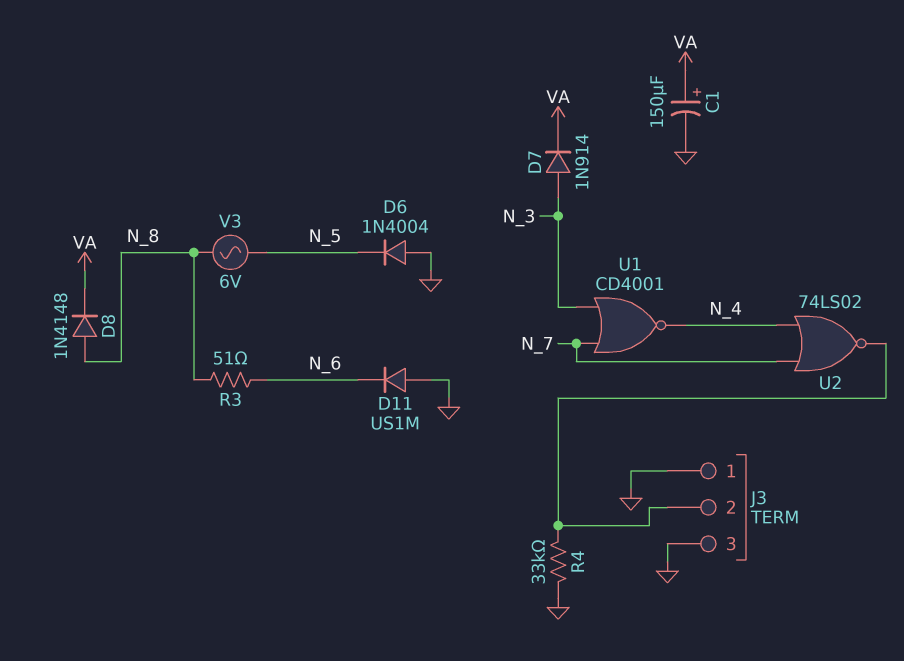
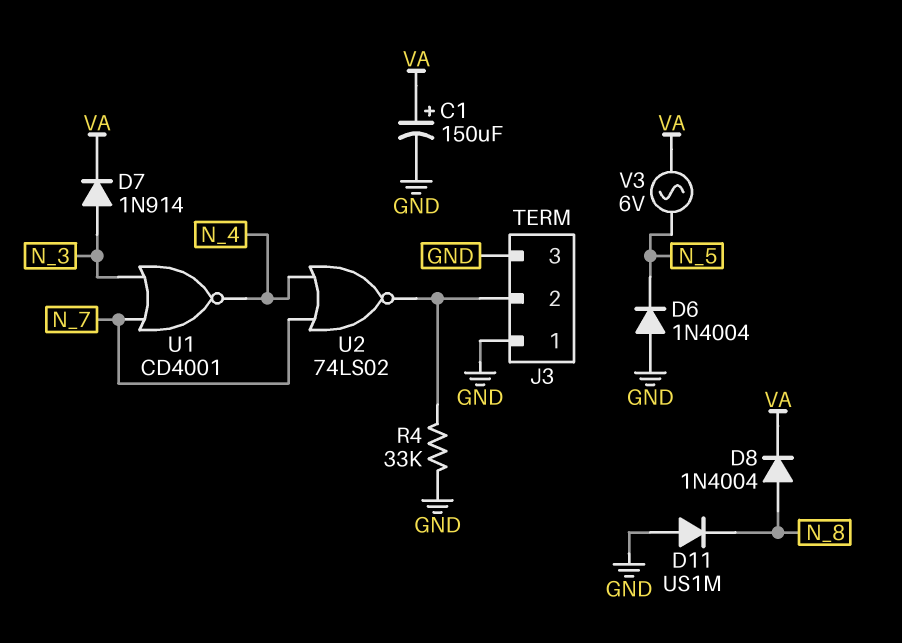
D8: diode 1N4148 (A N_8, K VA) -> diode 1N4004 (A N_8, K VA)
D11: diode US1M (A GND, K N_6) -> diode US1M (A GND, K N_8)
R3: 51 (N_6, N_8) -> none
V3: AC 6V (N_5, N_8) -> AC 6V (N_5, VA)

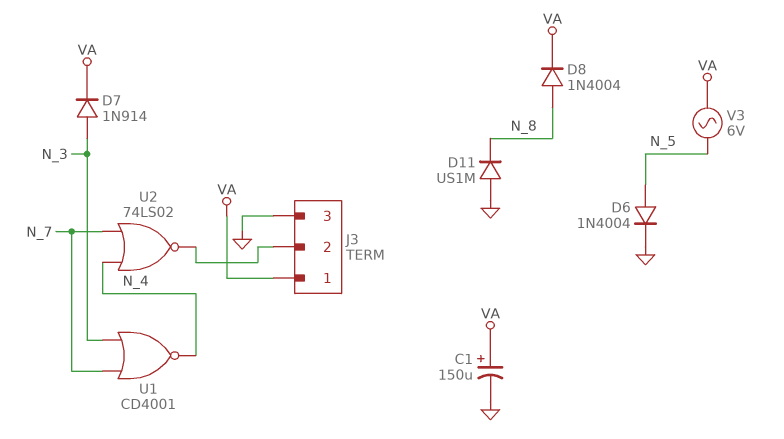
D6: diode 1N4004 (A GND, K N_5) -> diode 1N4004 (A N_5, K GND)
J3 pin 1: GND -> VA
R4: 33k (GND, J3/2) -> none

